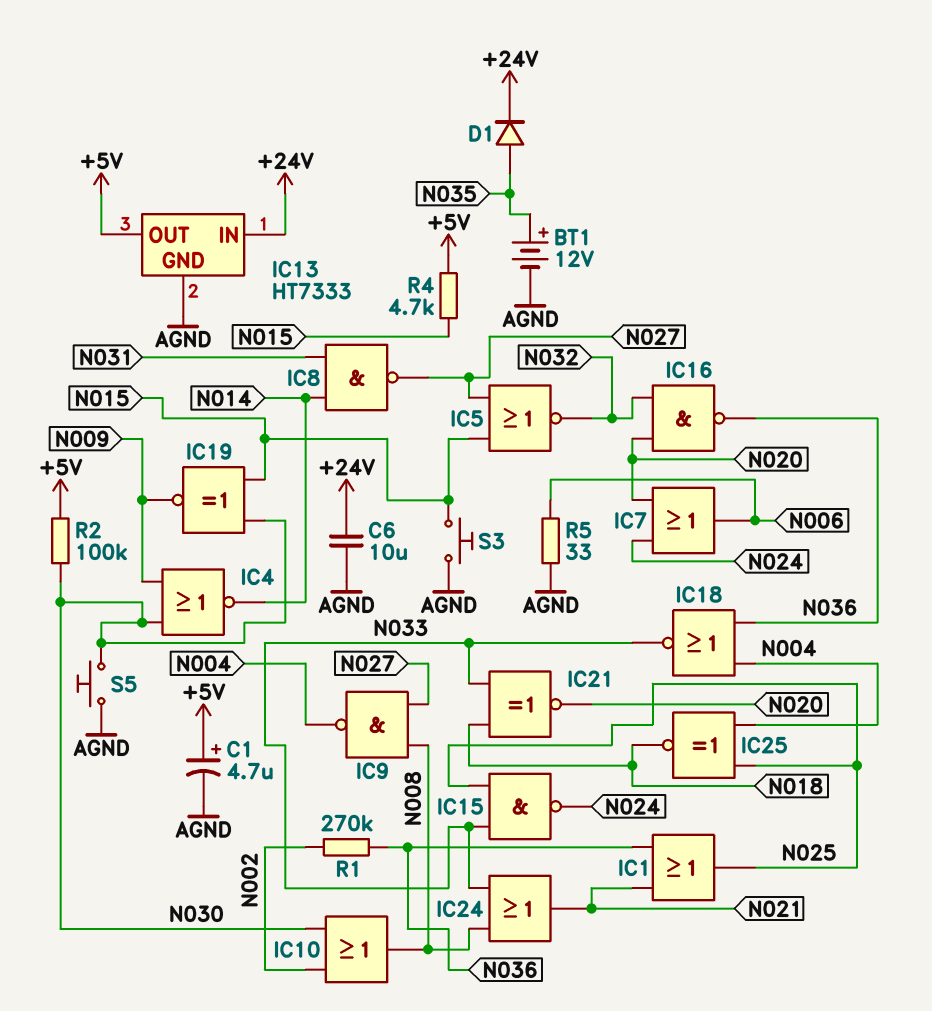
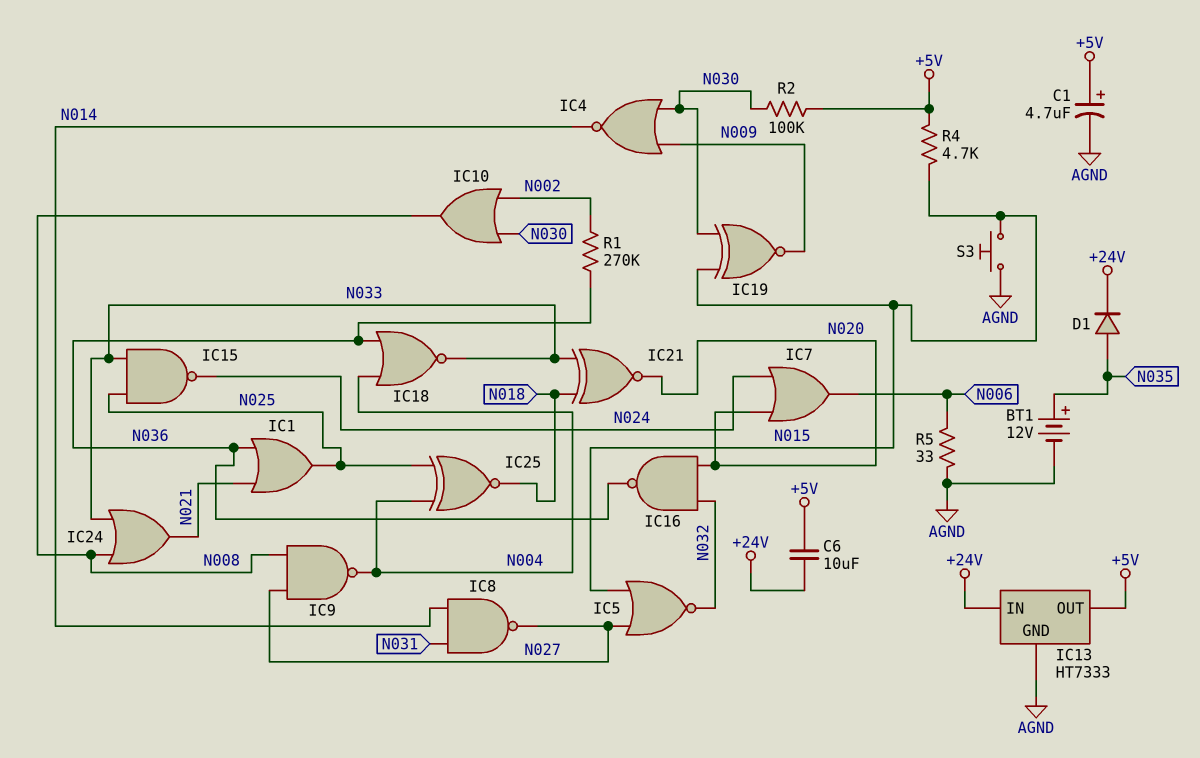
C6: 10uF (+24V, AGND) -> 10uF (+5V, +24V)
S5: button (AGND, N030) -> none

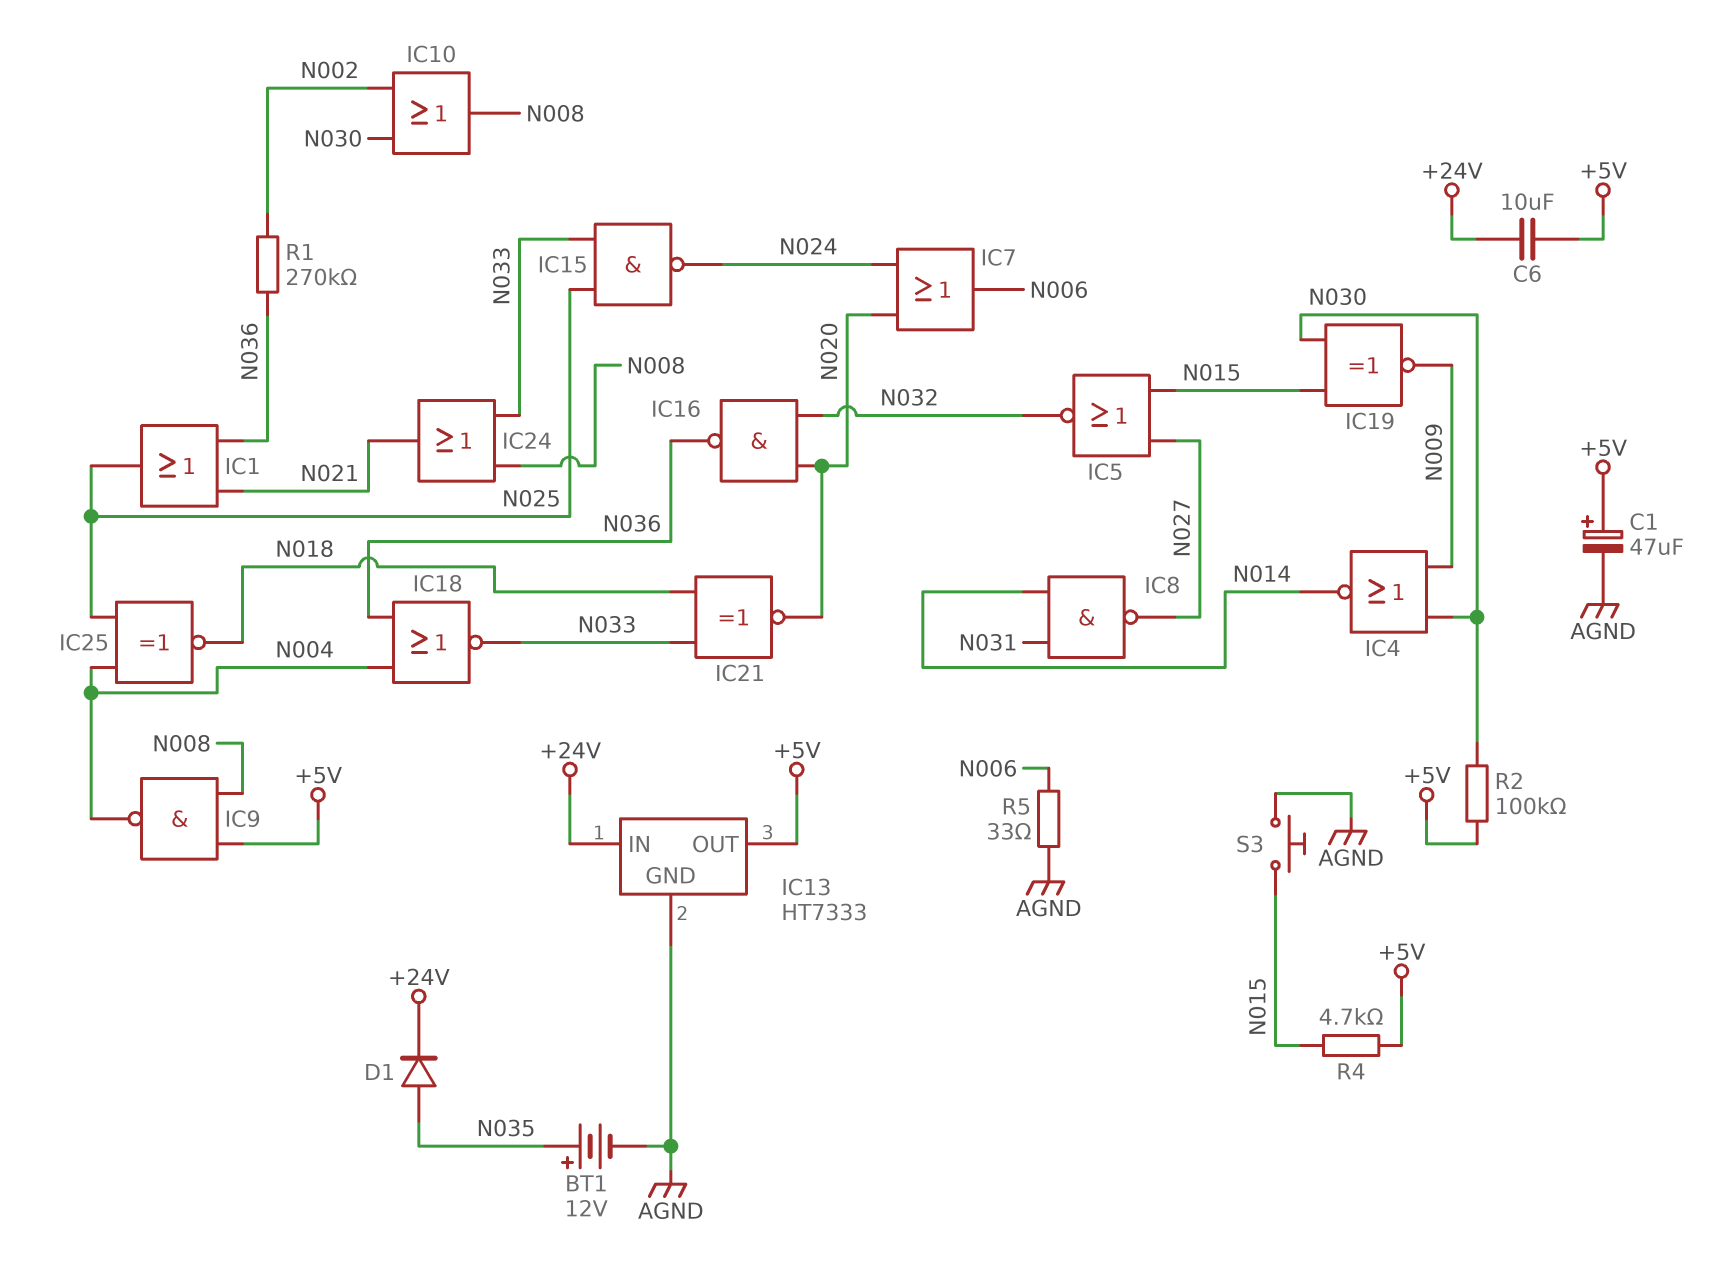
C1: 4.7uF (plus +5V, minus AGND) -> 47uF (plus +5V, minus AGND)
IC9: NAND (in N008, in N027, out N004) -> NAND (in +5V, in N008, out N004)

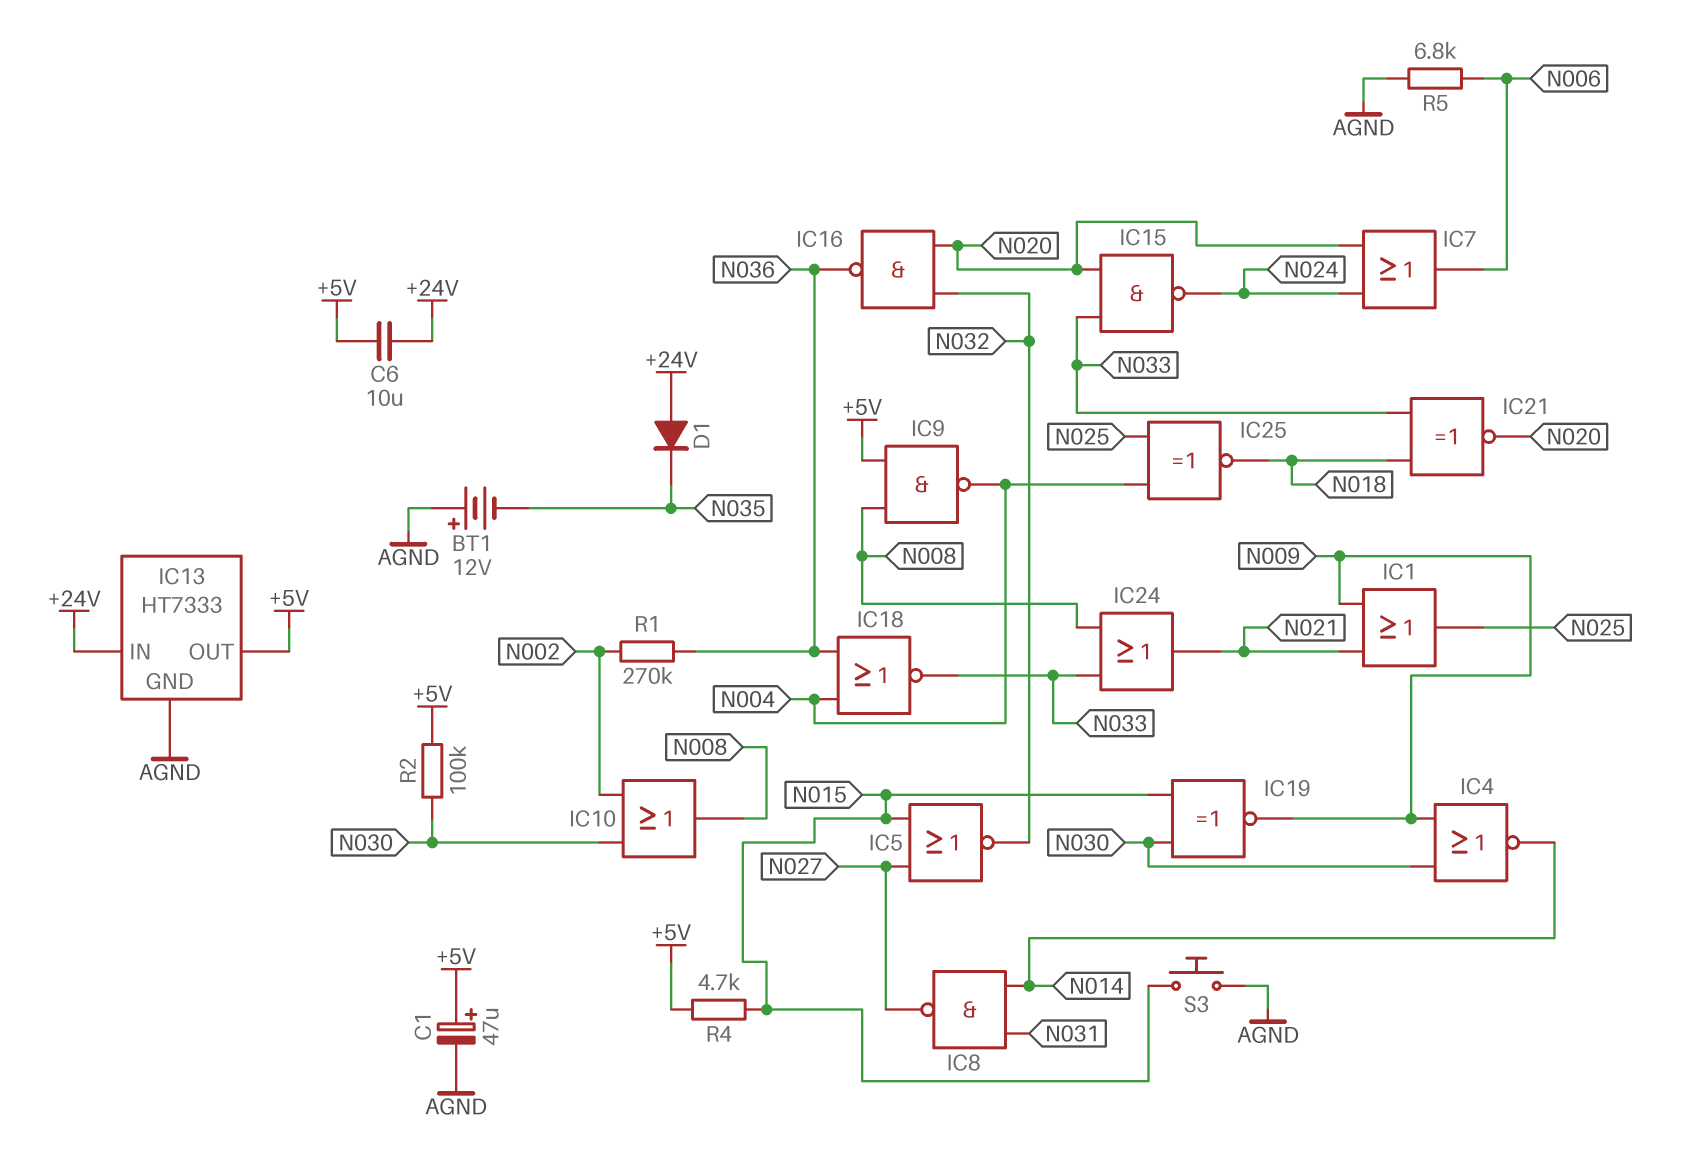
BT1: 12V (plus N035, minus AGND) -> 12V (plus AGND, minus N035)
D1: diode (A N035, K +24V) -> diode (A +24V, K N035)
IC1: OR (in N021, in N036, out N025) -> OR (in N009, in N021, out N025)
IC15: NAND (in N025, in N033, out N024) -> NAND (in N020, in N033, out N024)
R5: 33 (AGND, N006) -> 6.8k (AGND, N006)

